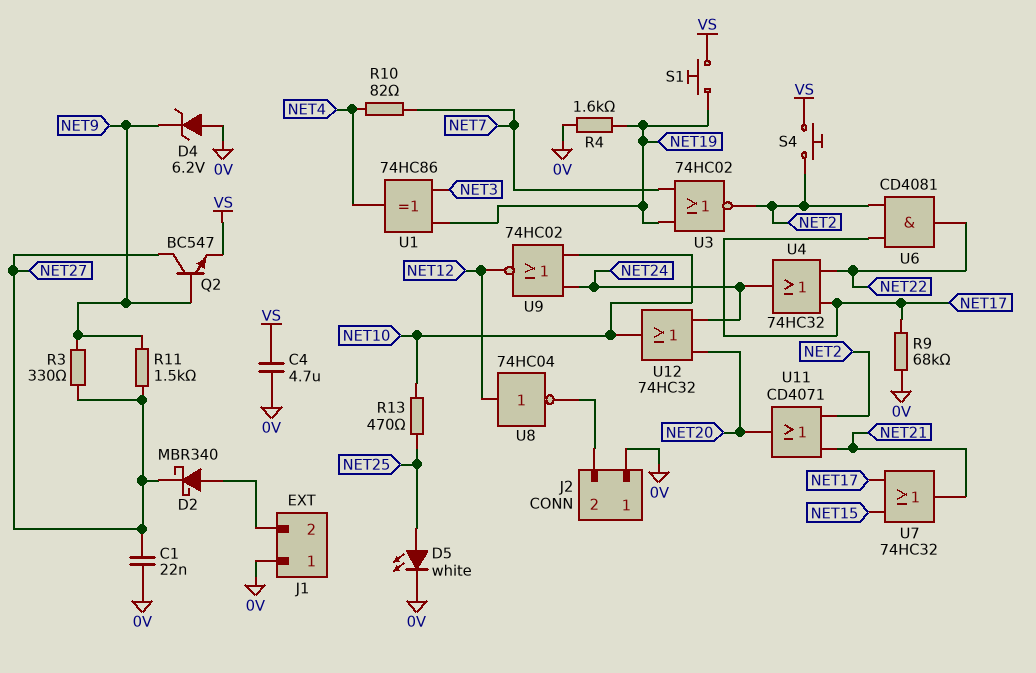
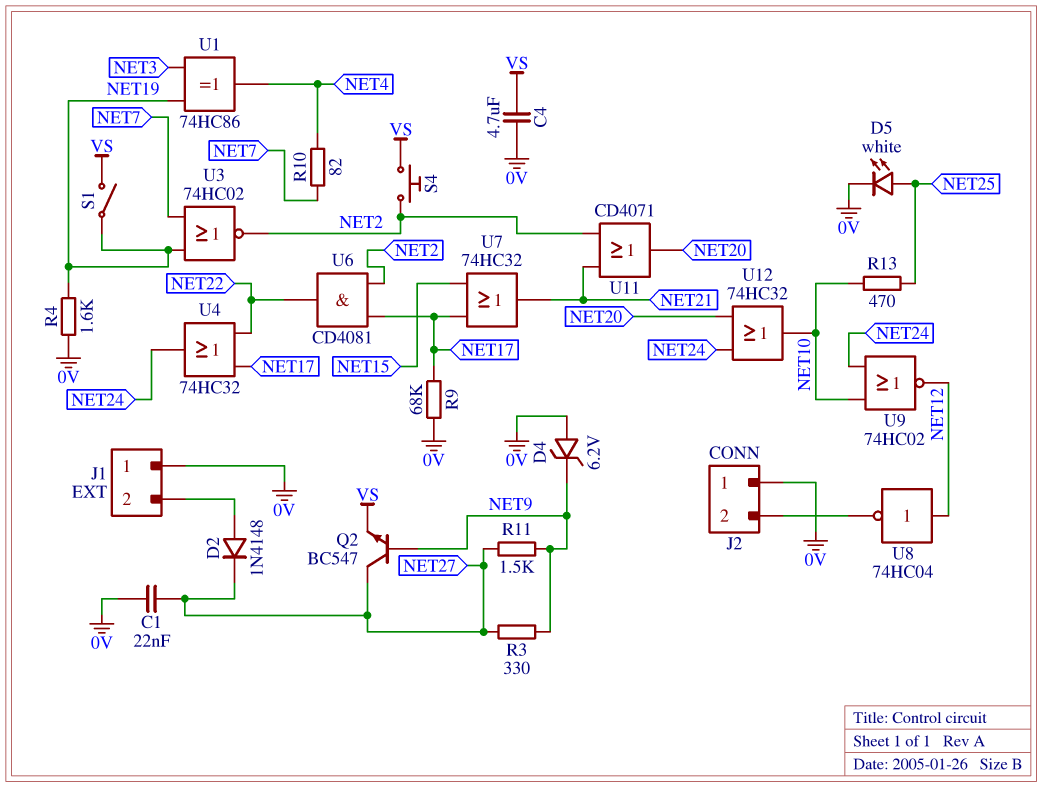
D2: schottky MBR340 (A J1/2, K NET27) -> diode 1N4148 (A J1/2, K NET27)
S1: button (NET19, VS) -> switch (NET19, VS)

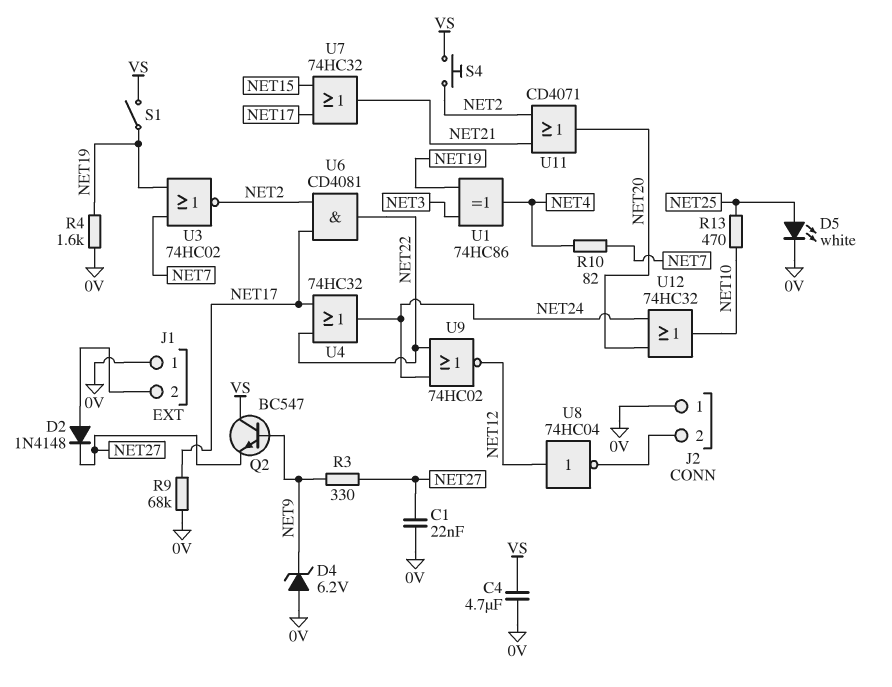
Q2: NPN BC547 (B NET9, C NET27, E VS) -> NPN BC547 (B NET9, C VS, E NET27)
R11: 1.5k (NET9, NET27) -> none
U9: NOR 74HC02 (in NET10, in NET24, out NET12) -> NOR 74HC02 (in NET22, in NET24, out NET12)

